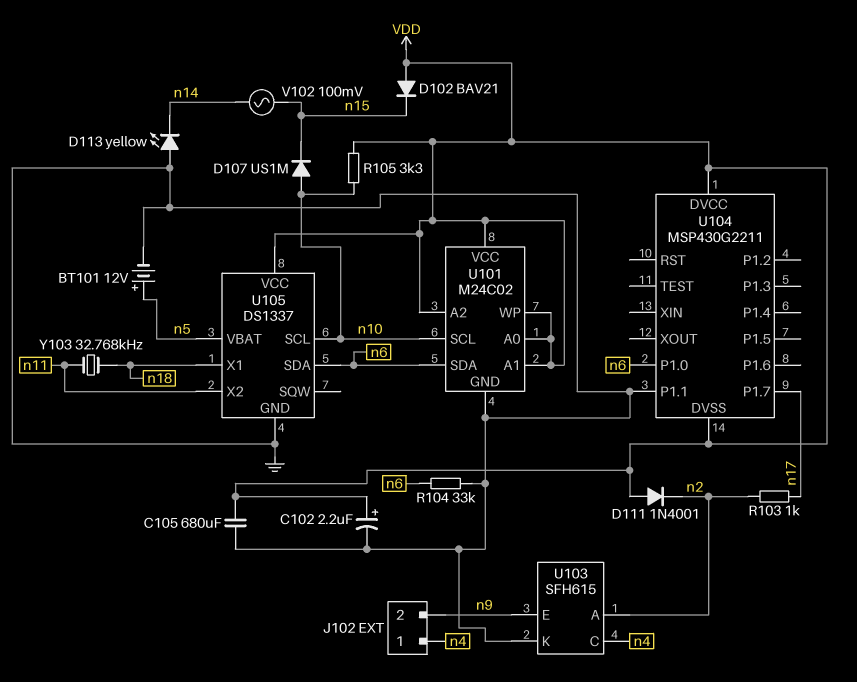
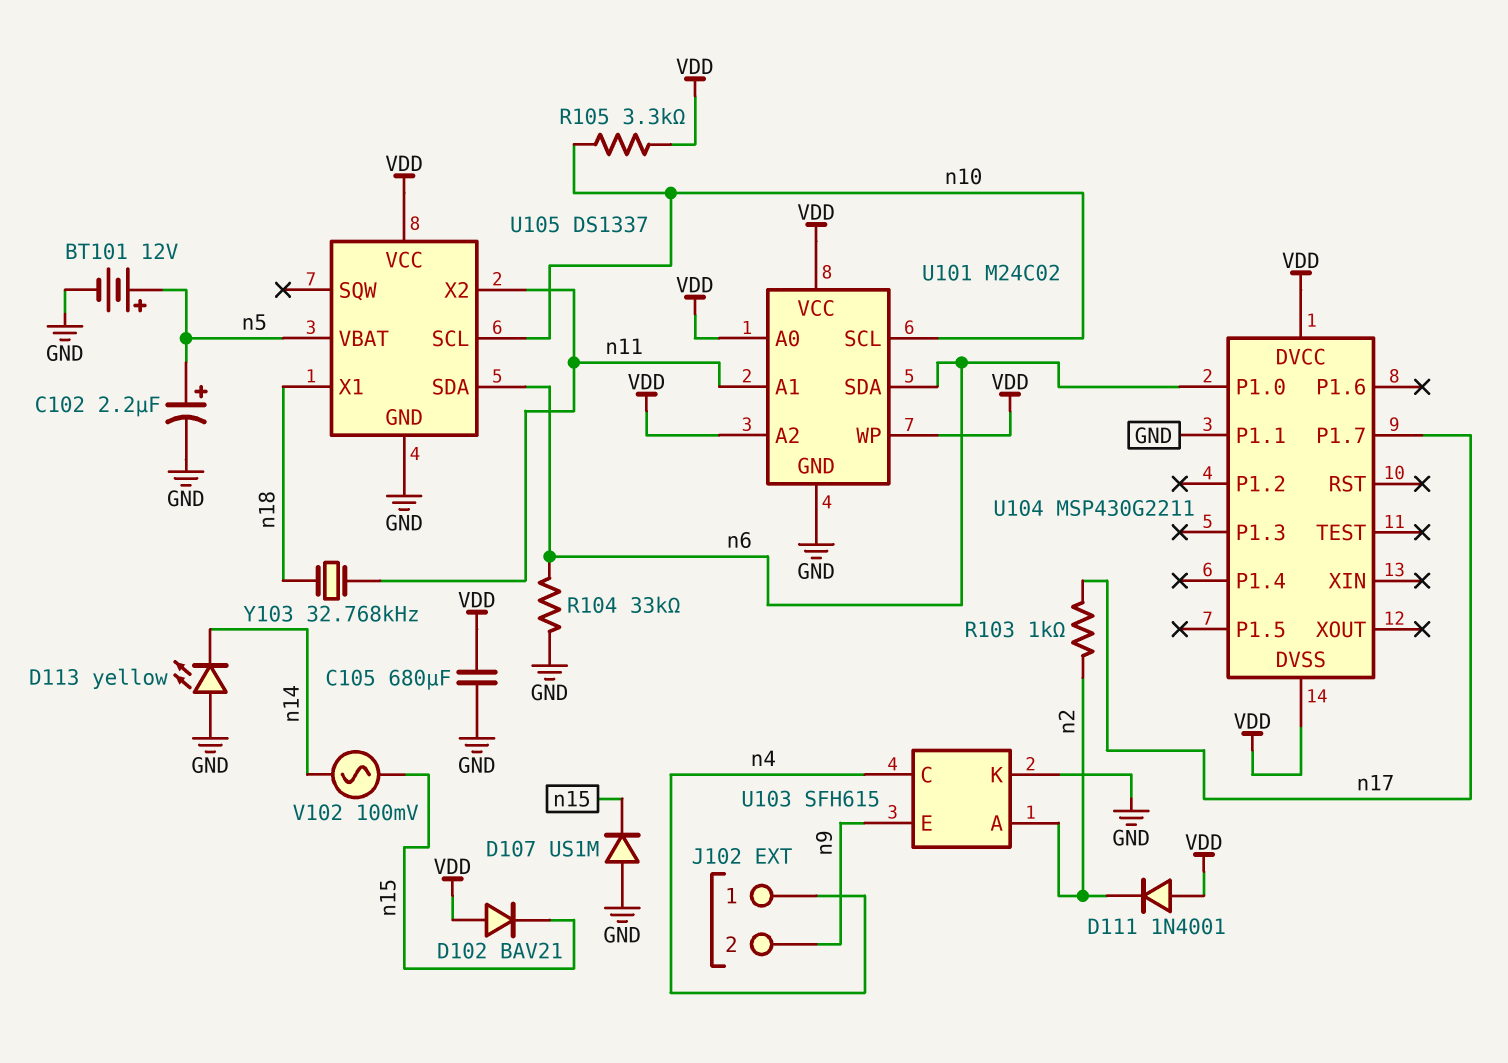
C102: 2.2uF (plus VDD, minus GND) -> 2.2uF (plus n5, minus GND)
D107: diode US1M (A n10, K n15) -> diode US1M (A GND, K n15)
U101 pin A1: VDD -> n11

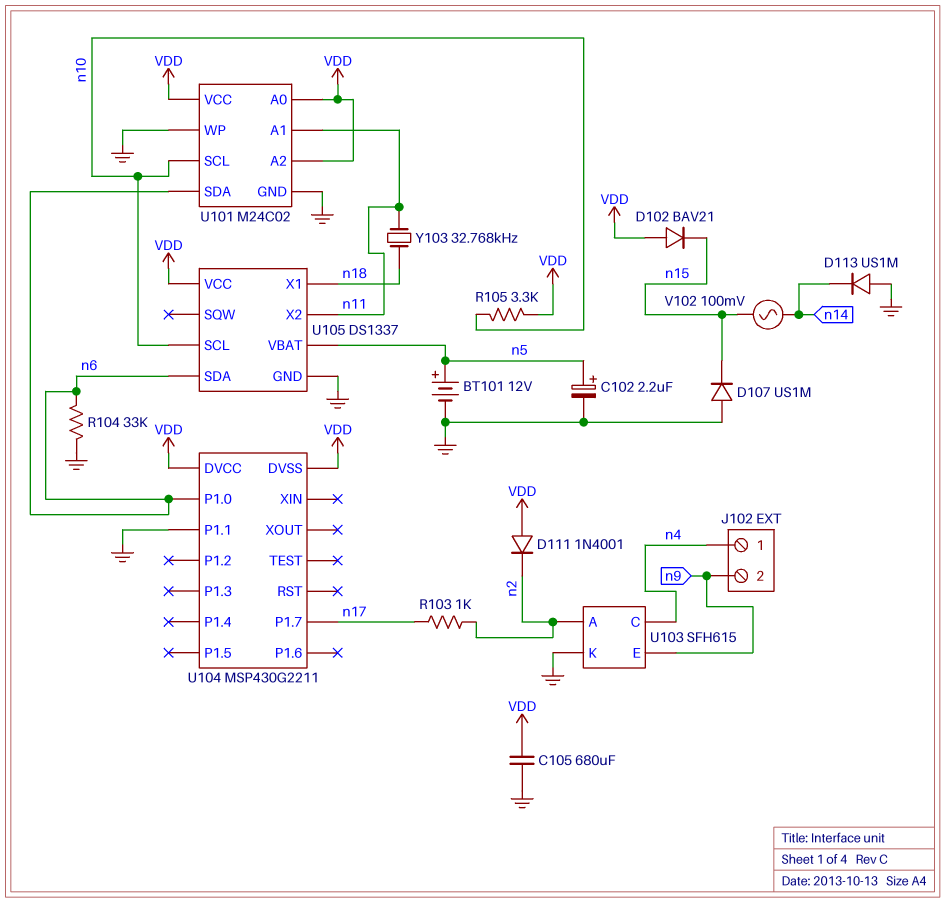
D113: LED yellow (A GND, K n14) -> diode US1M (A GND, K n14)
U101 pin WP: VDD -> GND

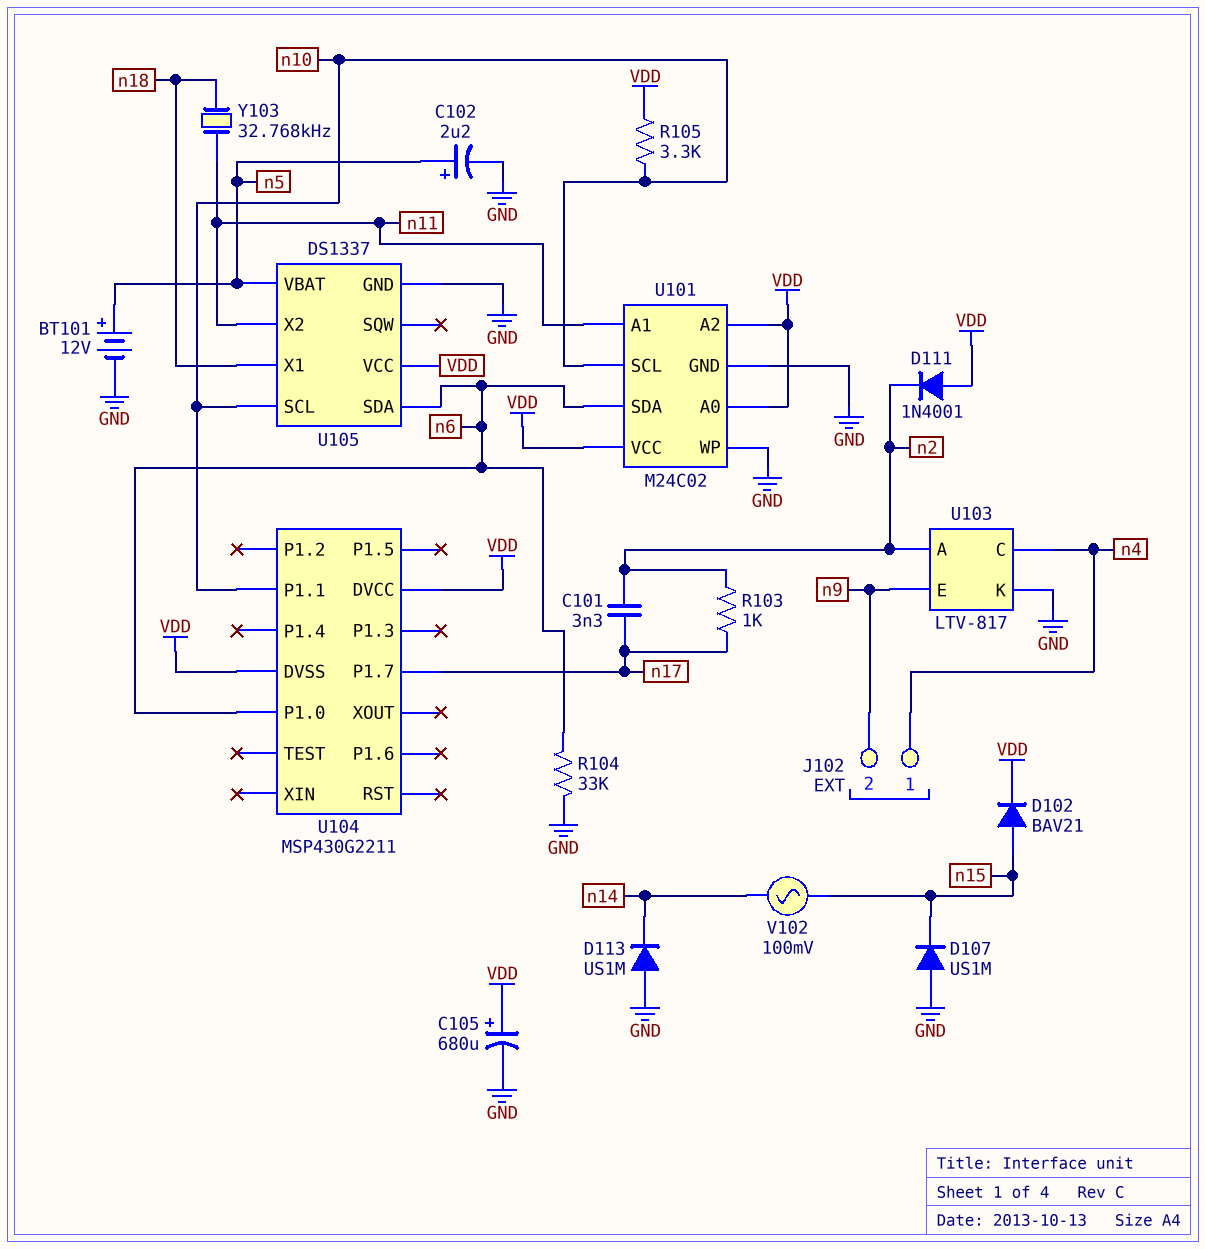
C101: none -> 3.3nF (n2, n17)
C105: 680uF (GND, VDD) -> 680uF (plus VDD, minus GND)
D102: diode BAV21 (A VDD, K n15) -> diode BAV21 (A n15, K VDD)
U103: SFH615 -> LTV-817
U104 pin P1.1: GND -> n10

